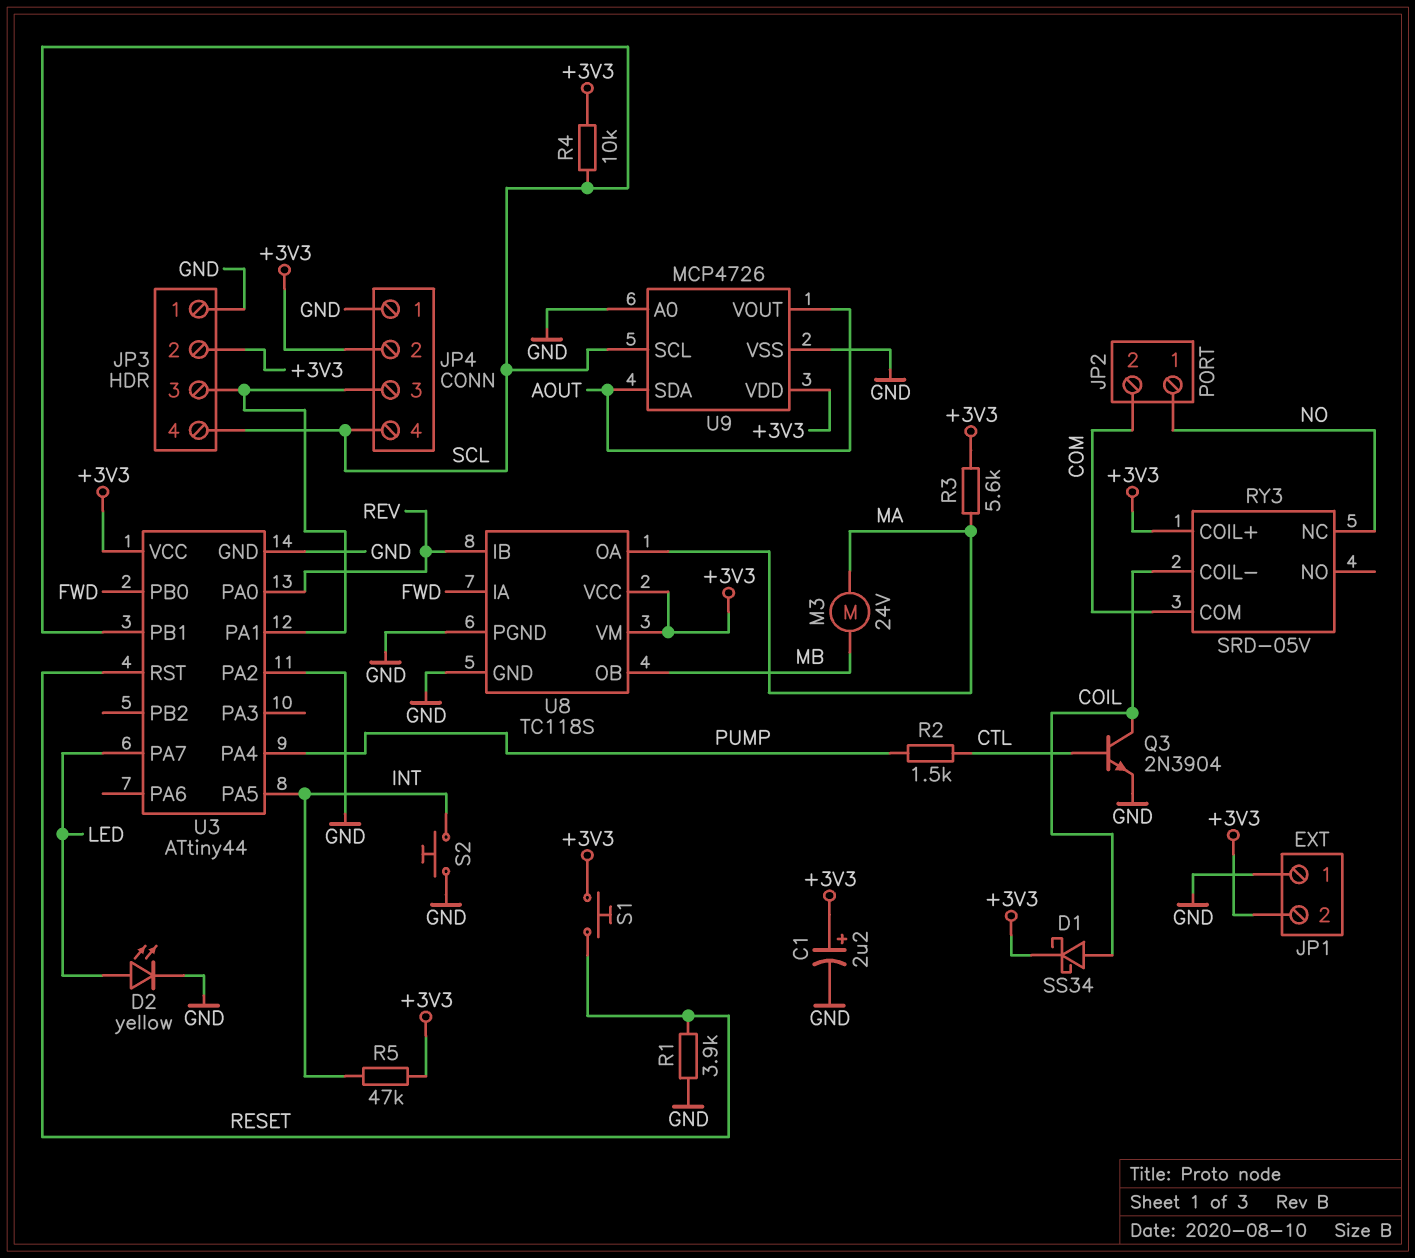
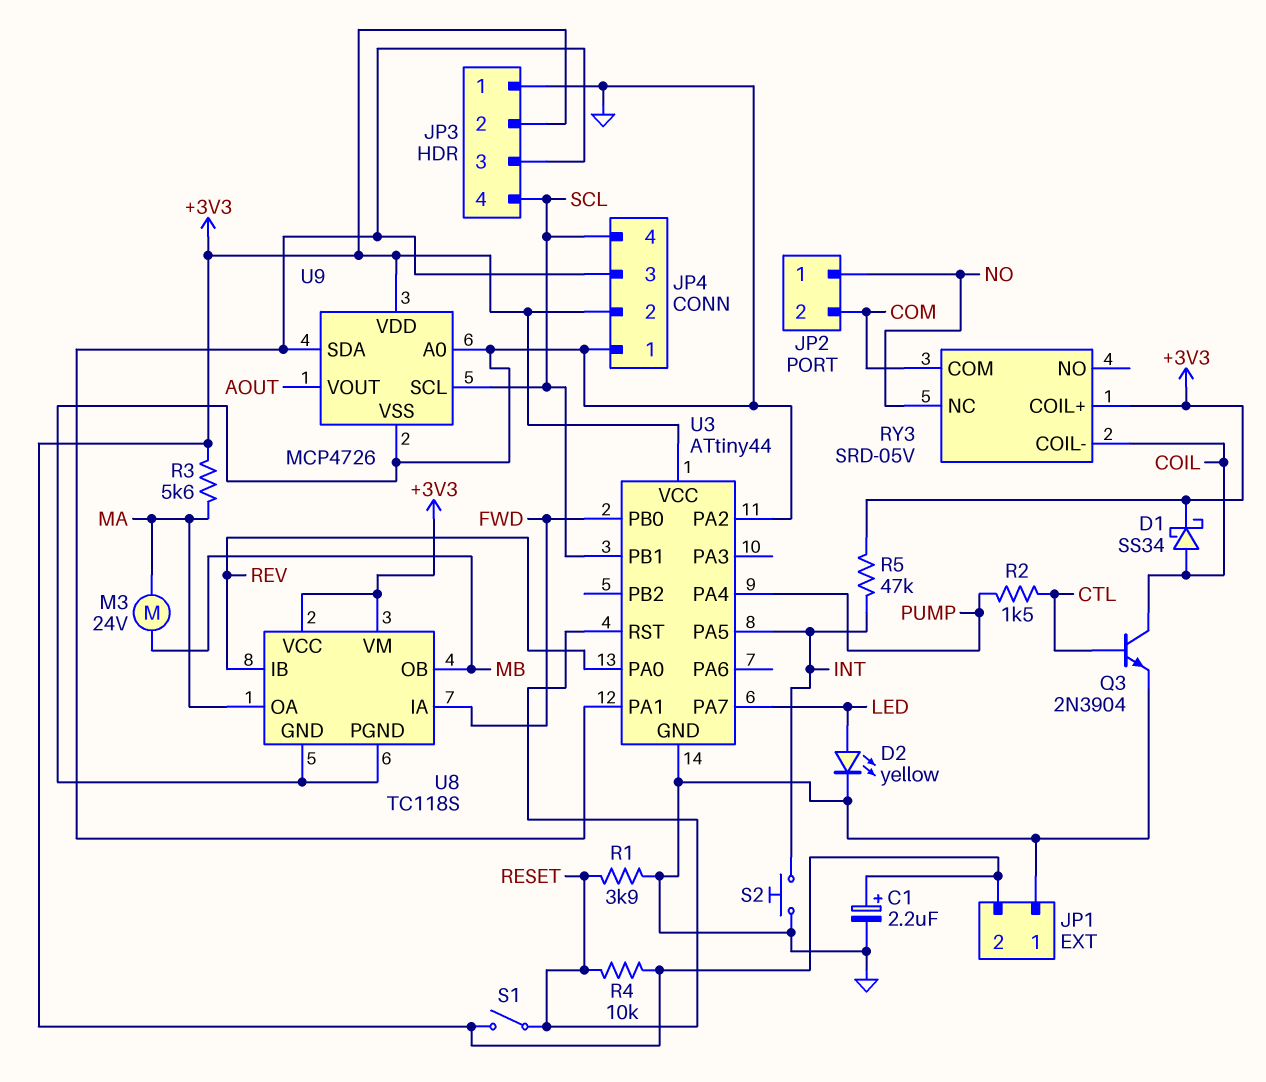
R4: 10k (+3V3, SCL) -> 10k (+3V3, RESET)
S1: button (+3V3, RESET) -> switch (+3V3, RESET)
U9 pin SDA: AOUT -> JP3/3

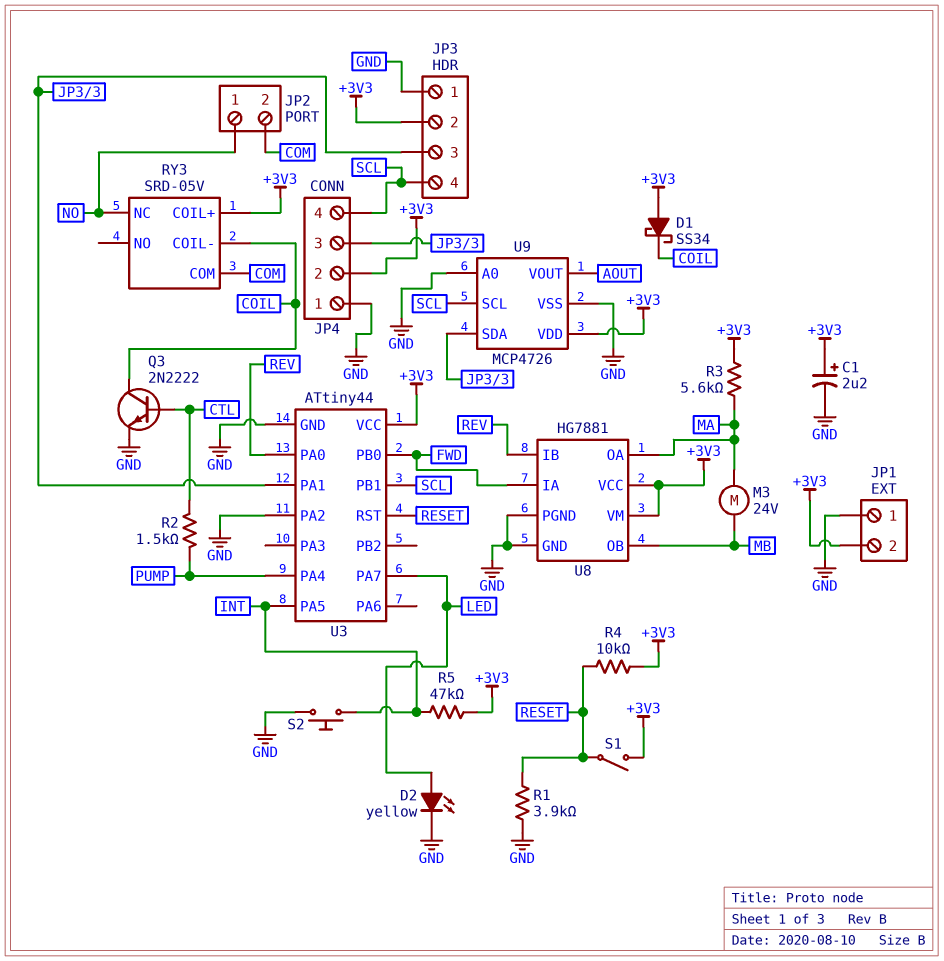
D1: schottky SS34 (A COIL, K +3V3) -> schottky SS34 (A +3V3, K COIL)
Q3: NPN 2N3904 (B CTL, C COIL, E GND) -> NPN 2N2222 (B CTL, C COIL, E GND)
U8: TC118S -> HG7881

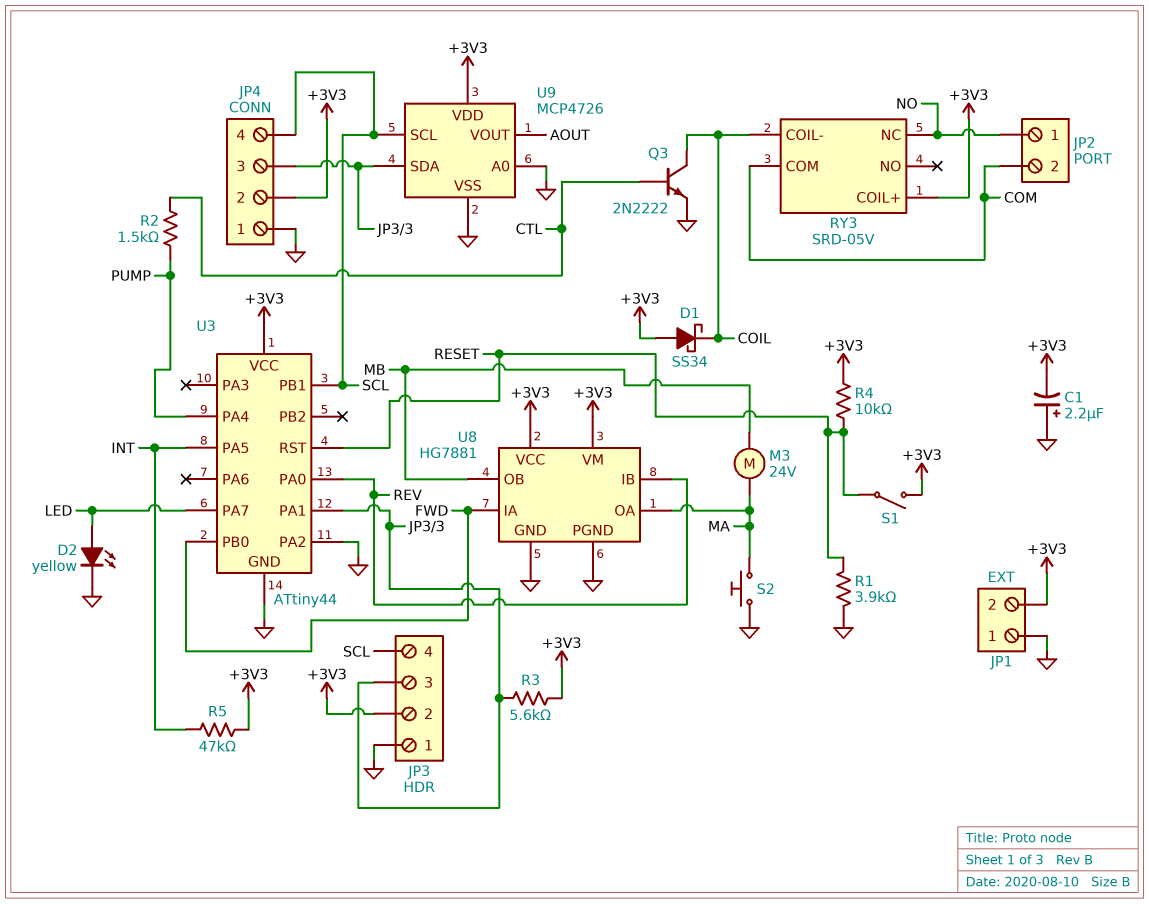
C1: 2.2uF (plus +3V3, minus GND) -> 2.2uF (plus GND, minus +3V3)
R3: 5.6k (+3V3, MA) -> 5.6k (+3V3, JP3/3)
S2: button (GND, INT) -> button (GND, MA)

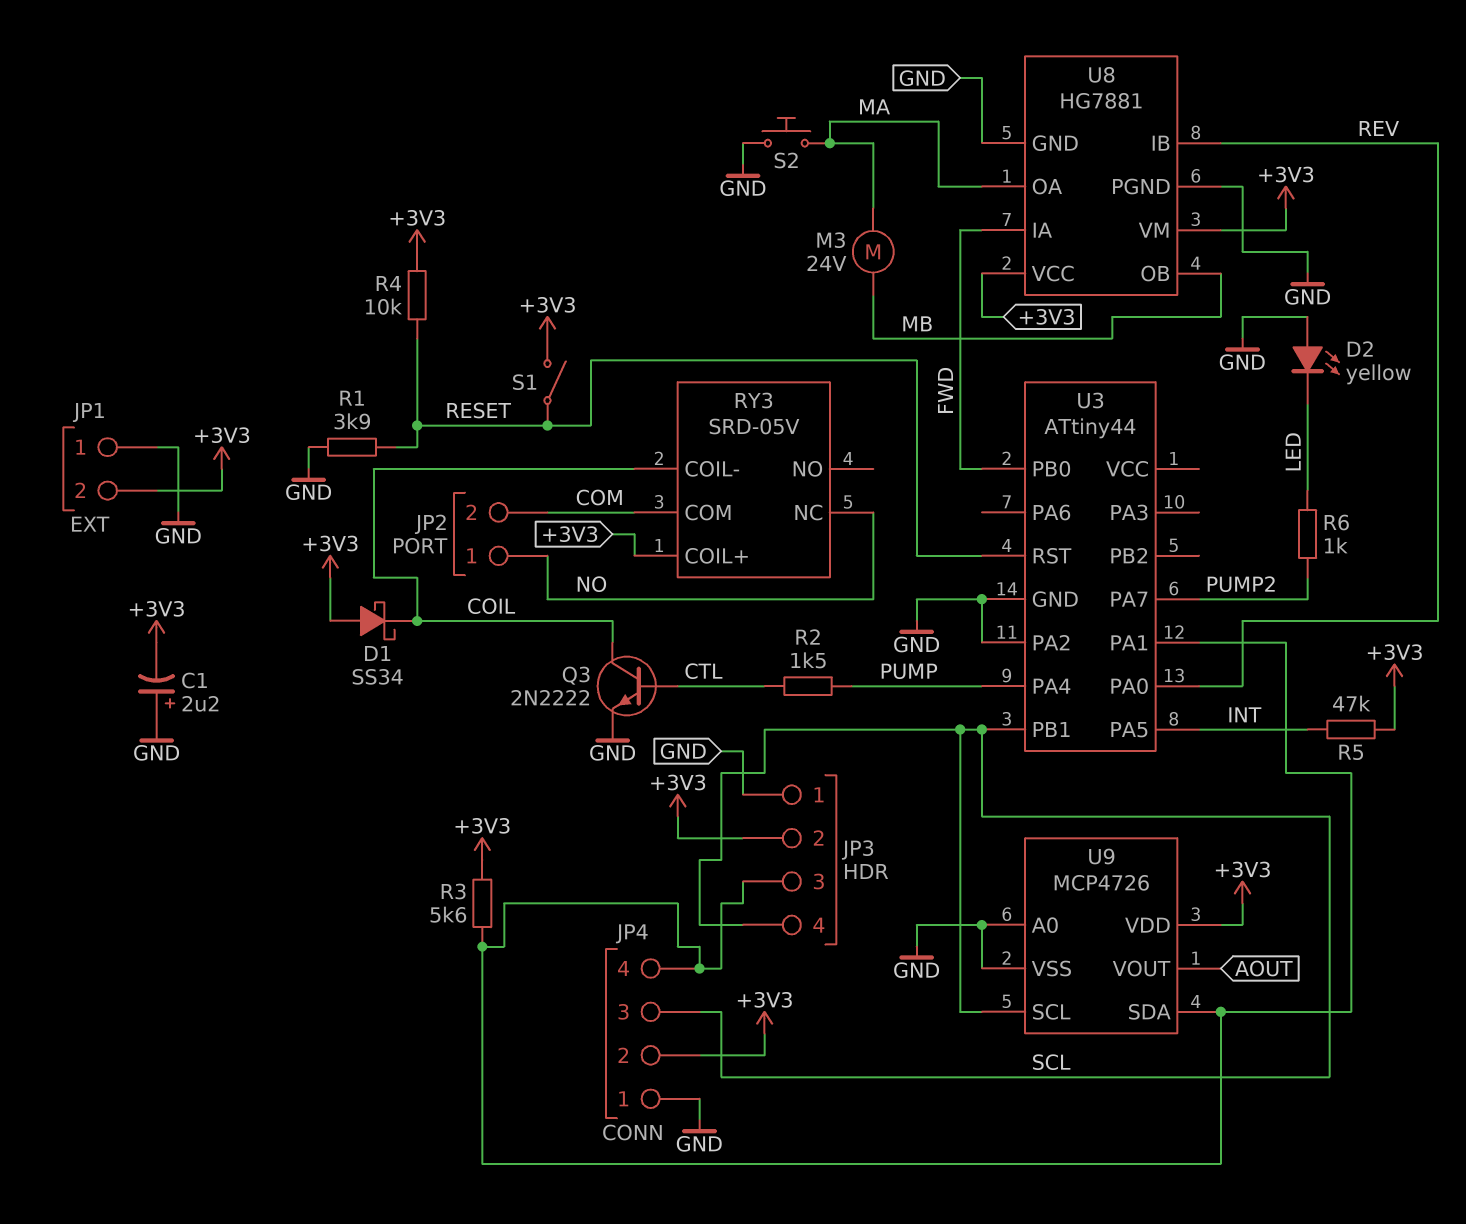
D2: LED yellow (A LED, K GND) -> LED yellow (A GND, K LED)
JP4 pin 3: JP3/3 -> SCL
JP4 pin 4: SCL -> JP3/3
R6: none -> 1k (LED, PUMP2)
U3 pin PA7: LED -> PUMP2
U3 pin VCC: +3V3 -> none

